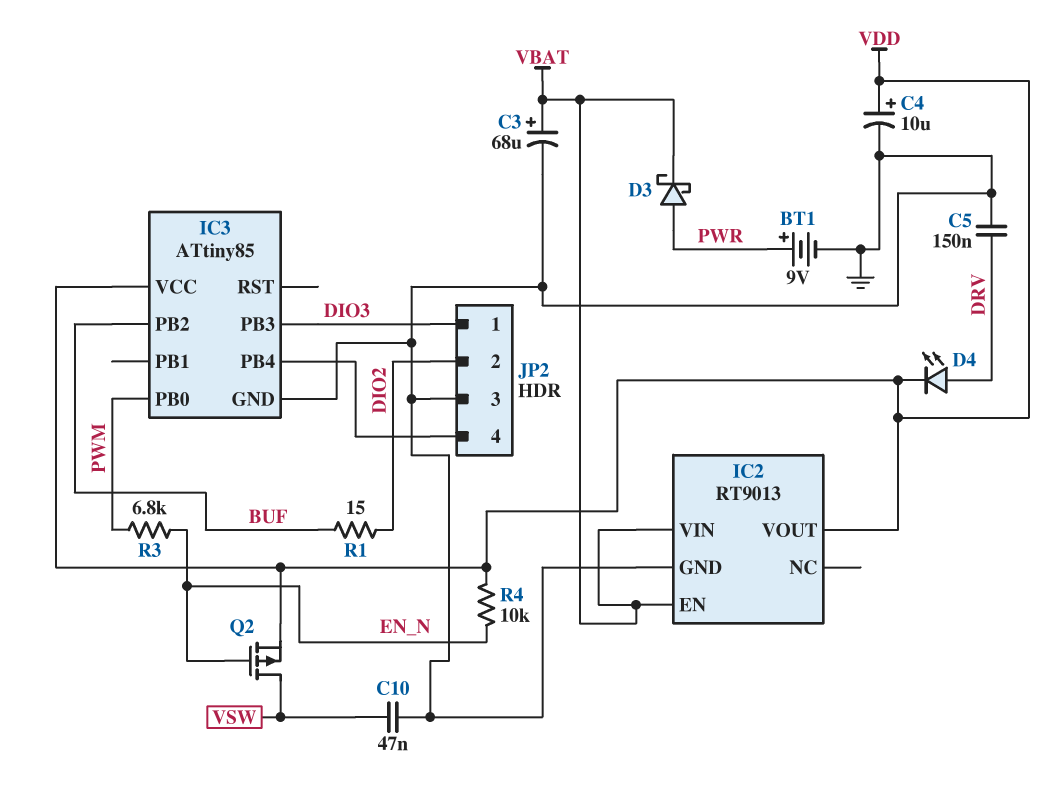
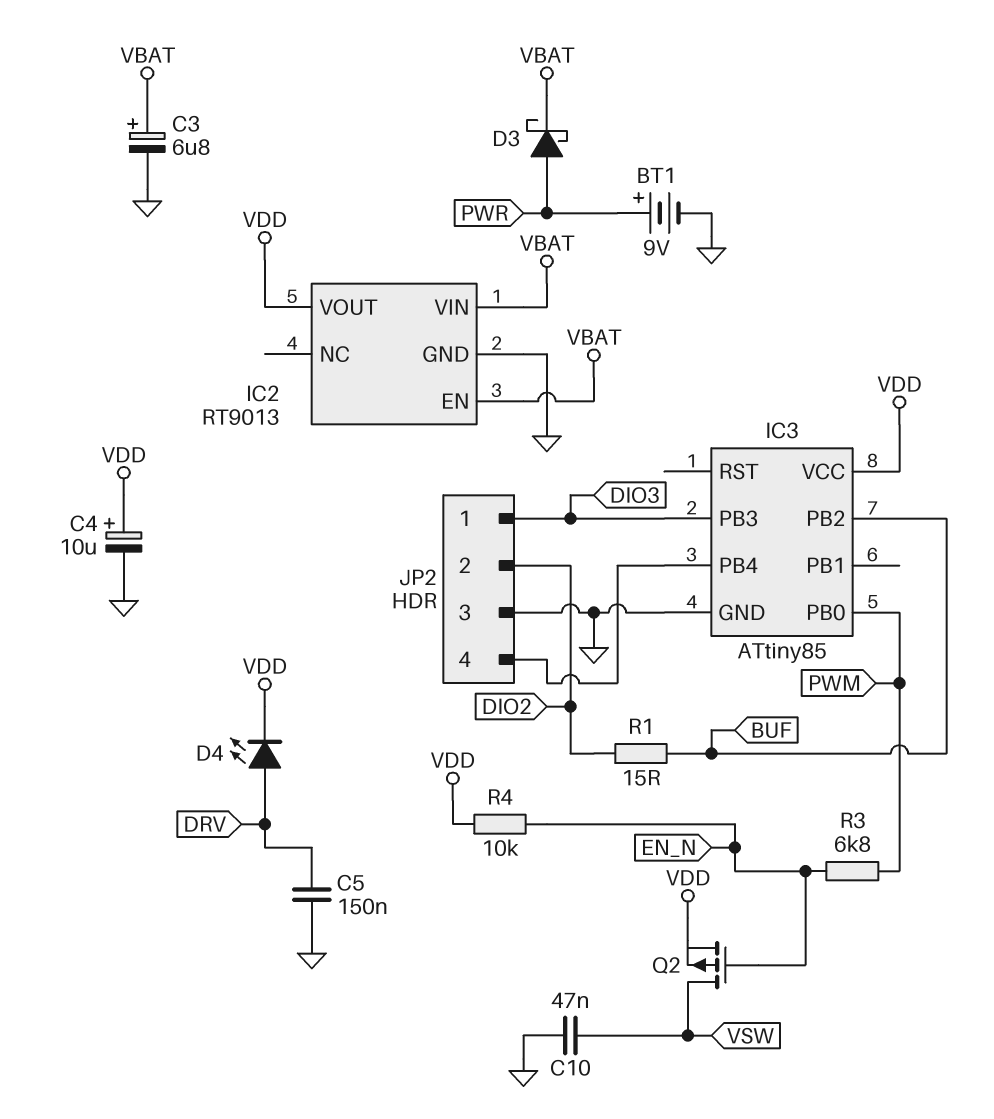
C3: 68uF (plus VBAT, minus GND) -> 6.8uF (plus VBAT, minus GND)

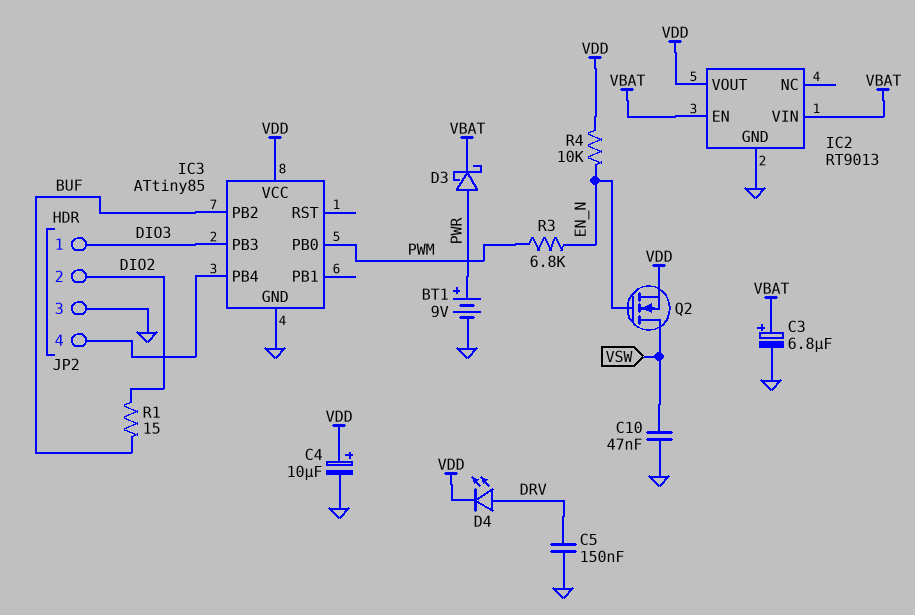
Q2: PMOS (G EN_N, D VSW, S VDD) -> NMOS (G EN_N, D VSW, S VDD)

